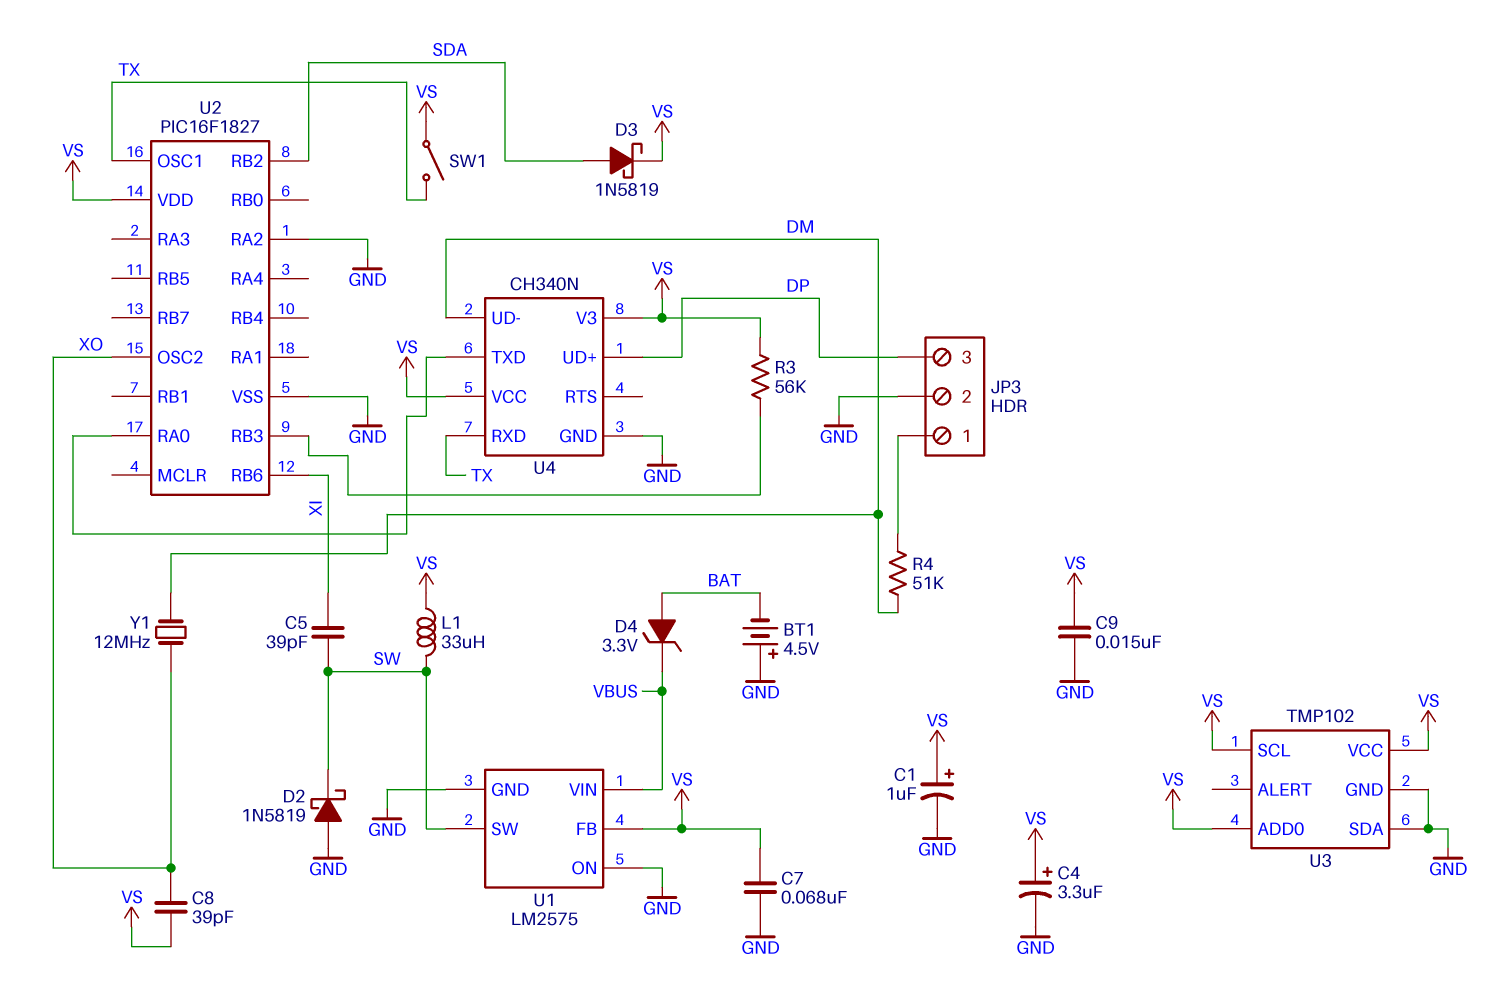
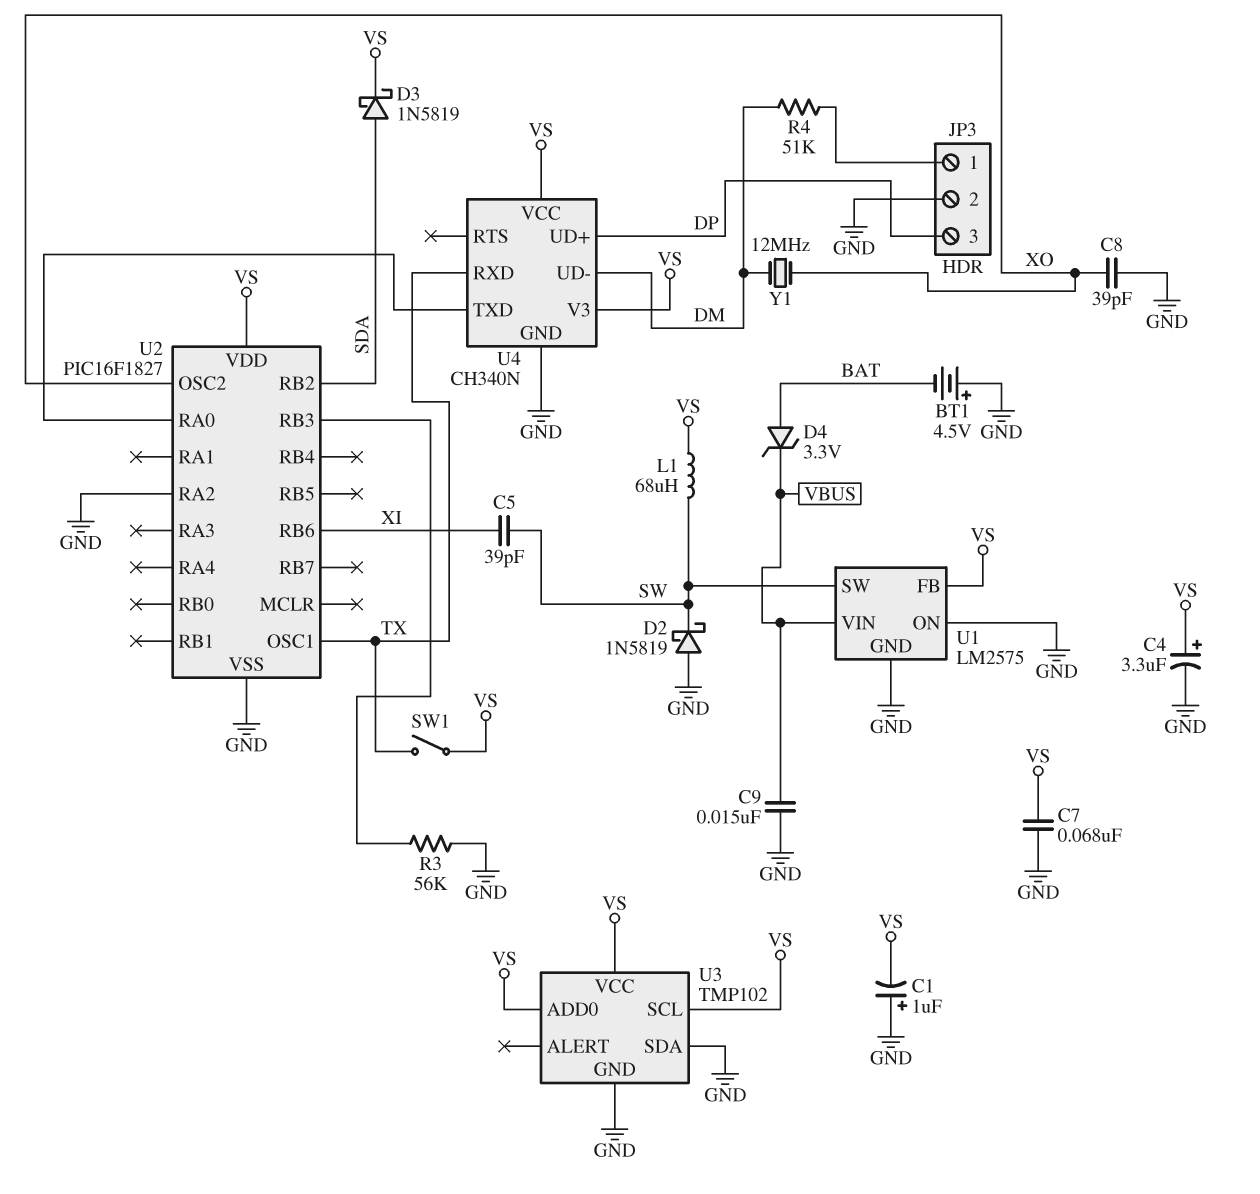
C1: 1uF (plus VS, minus GND) -> 1uF (plus GND, minus VS)
C8: 39pF (VS, XO) -> 39pF (GND, XO)
C9: 15nF (GND, VS) -> 15nF (GND, VBUS)
L1: 33uH (SW, VS) -> 68uH (SW, VS)
R3: 56k (U2/RB3, VS) -> 56k (GND, U2/RB3)

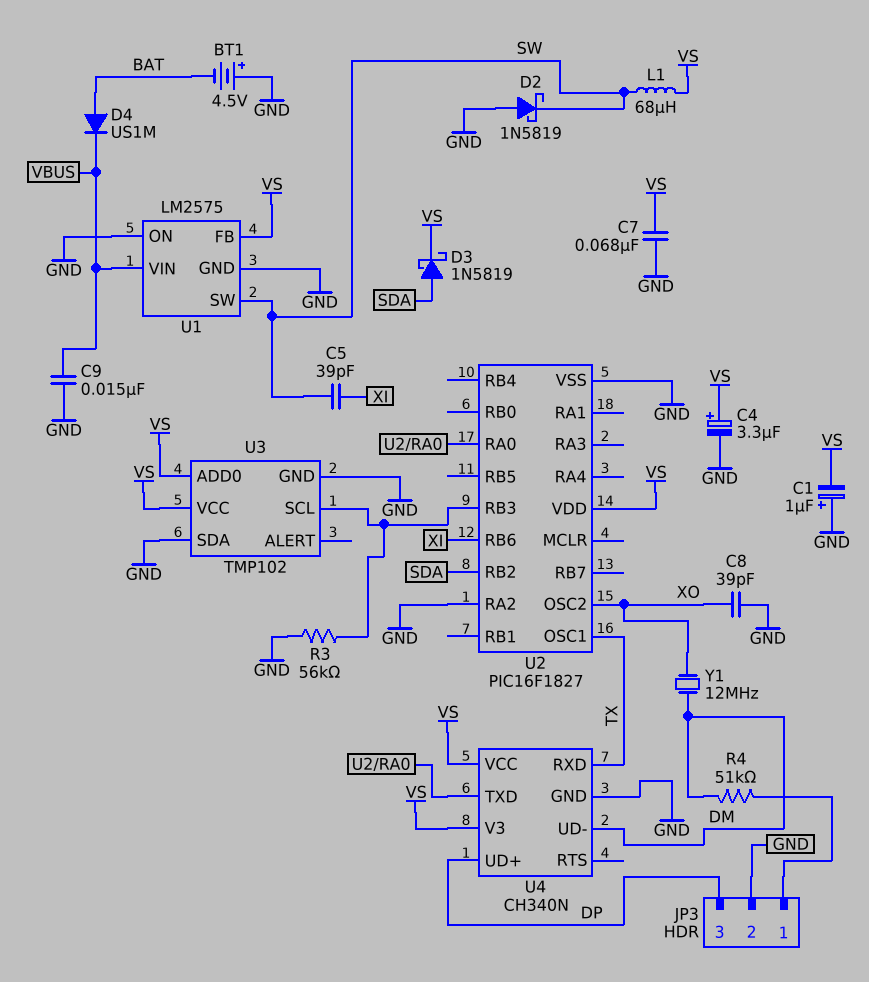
D4: zener 3.3V (A BAT, K VBUS) -> diode US1M (A BAT, K VBUS)
SW1: switch (TX, VS) -> none
U3 pin SCL: VS -> U2/RB3

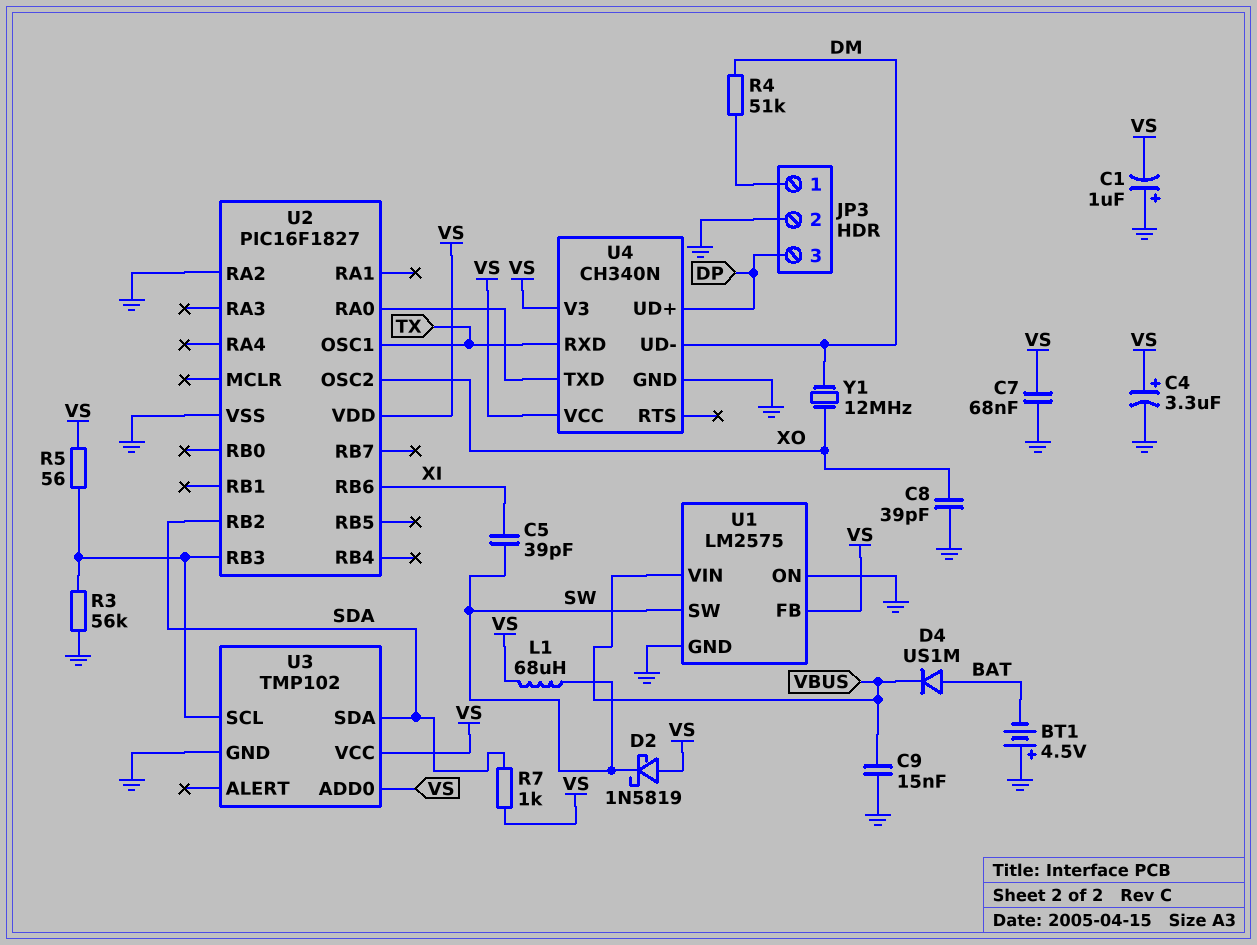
D2: schottky 1N5819 (A GND, K SW) -> schottky 1N5819 (A VS, K SW)
D3: schottky 1N5819 (A SDA, K VS) -> none
R5: none -> 56 (U2/RB3, VS)
R7: none -> 1k (SDA, VS)
U3 pin SDA: GND -> SDA

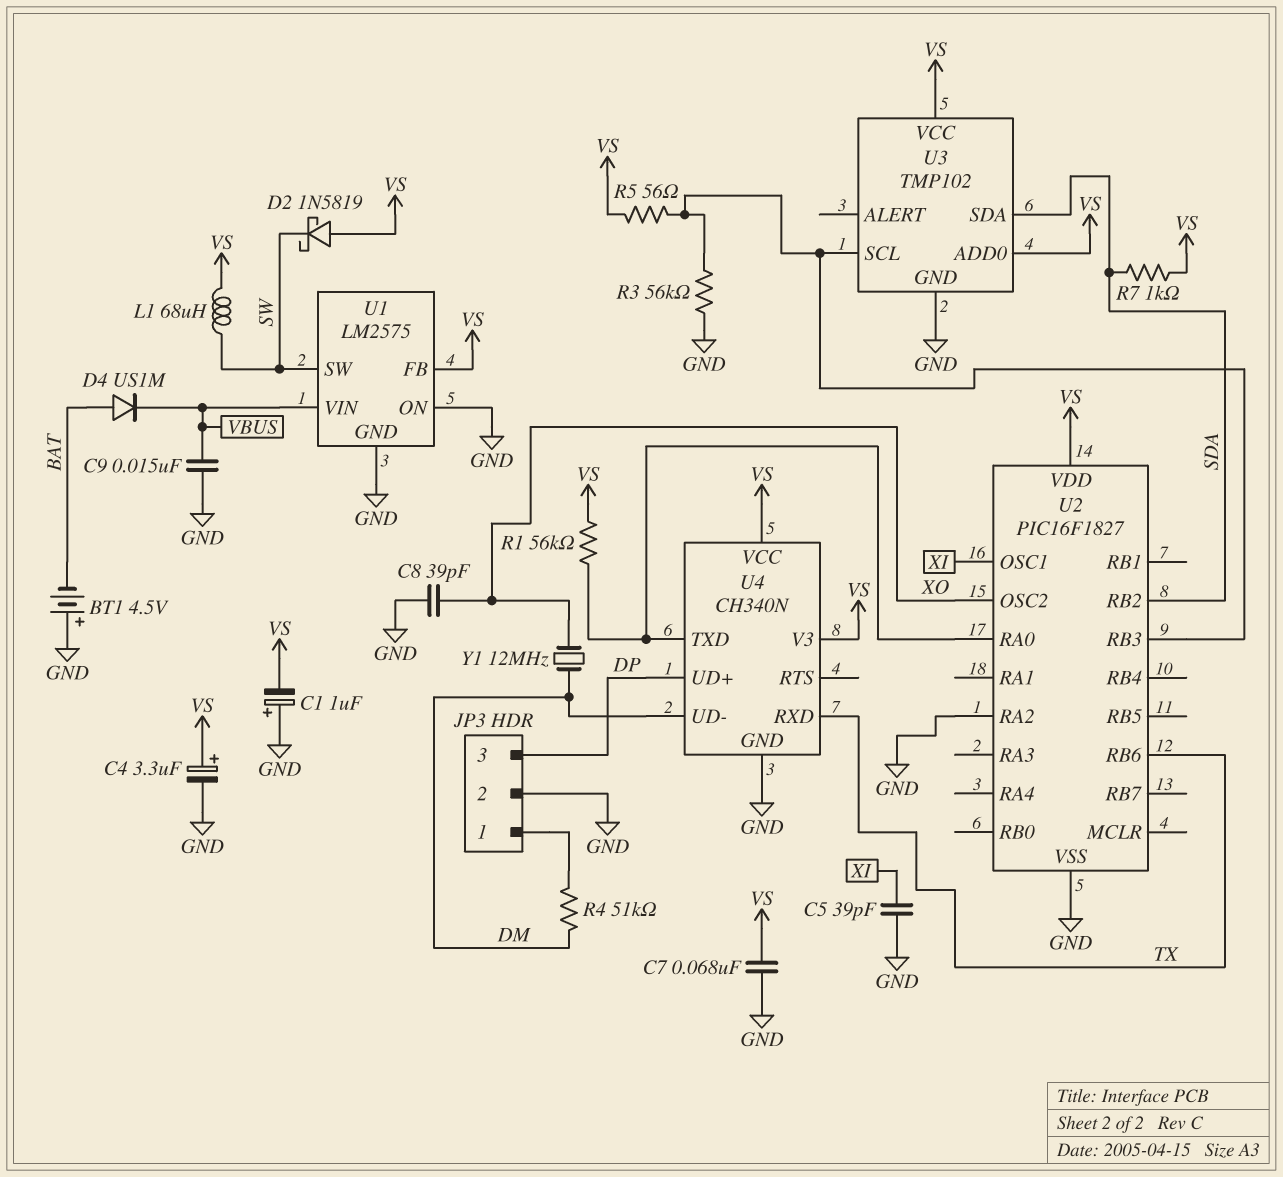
C5: 39pF (SW, XI) -> 39pF (GND, XI)
R1: none -> 56k (U2/RA0, VS)
U2 pin OSC1: TX -> XI
U2 pin RB6: XI -> TX

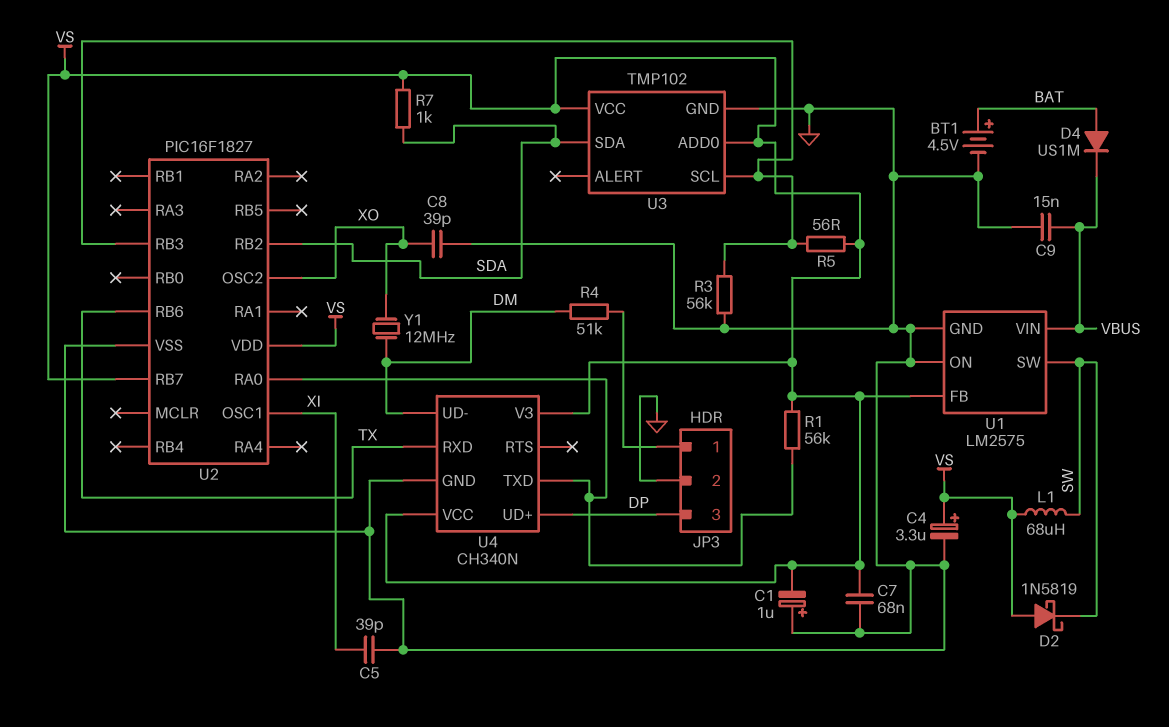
BT1: 4.5V (plus GND, minus BAT) -> 4.5V (plus BAT, minus GND)
U2 pin RA2: GND -> none
U2 pin RB7: none -> VS

